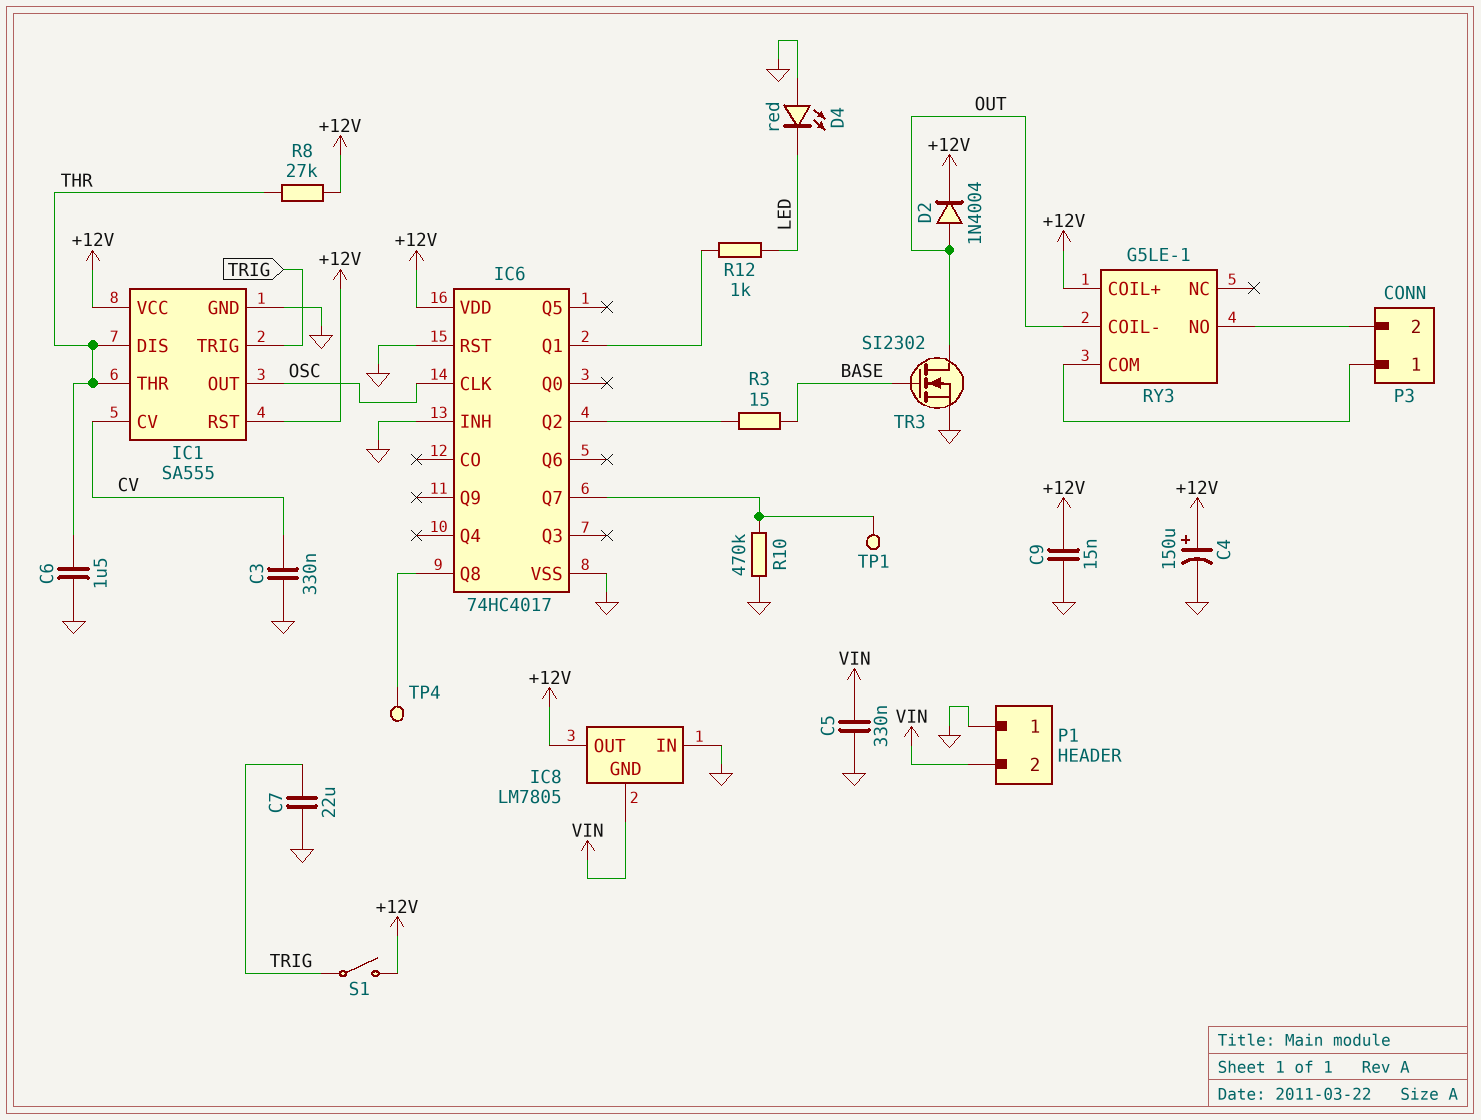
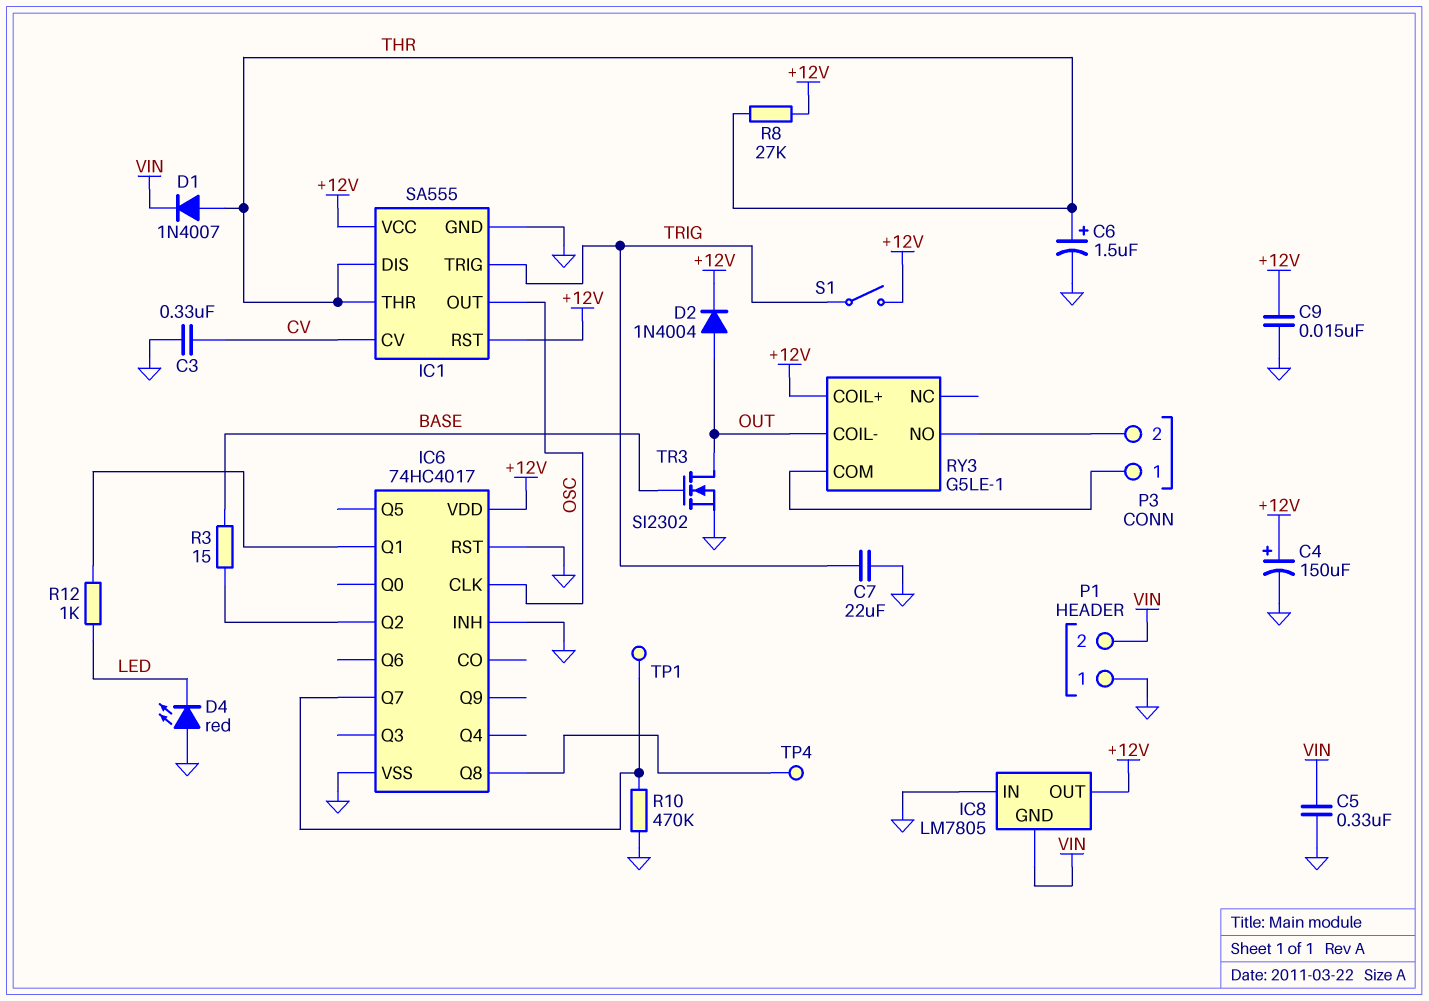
C6: 1.5uF (GND, THR) -> 1.5uF (plus THR, minus GND)
D1: none -> diode 1N4007 (A THR, K VIN)

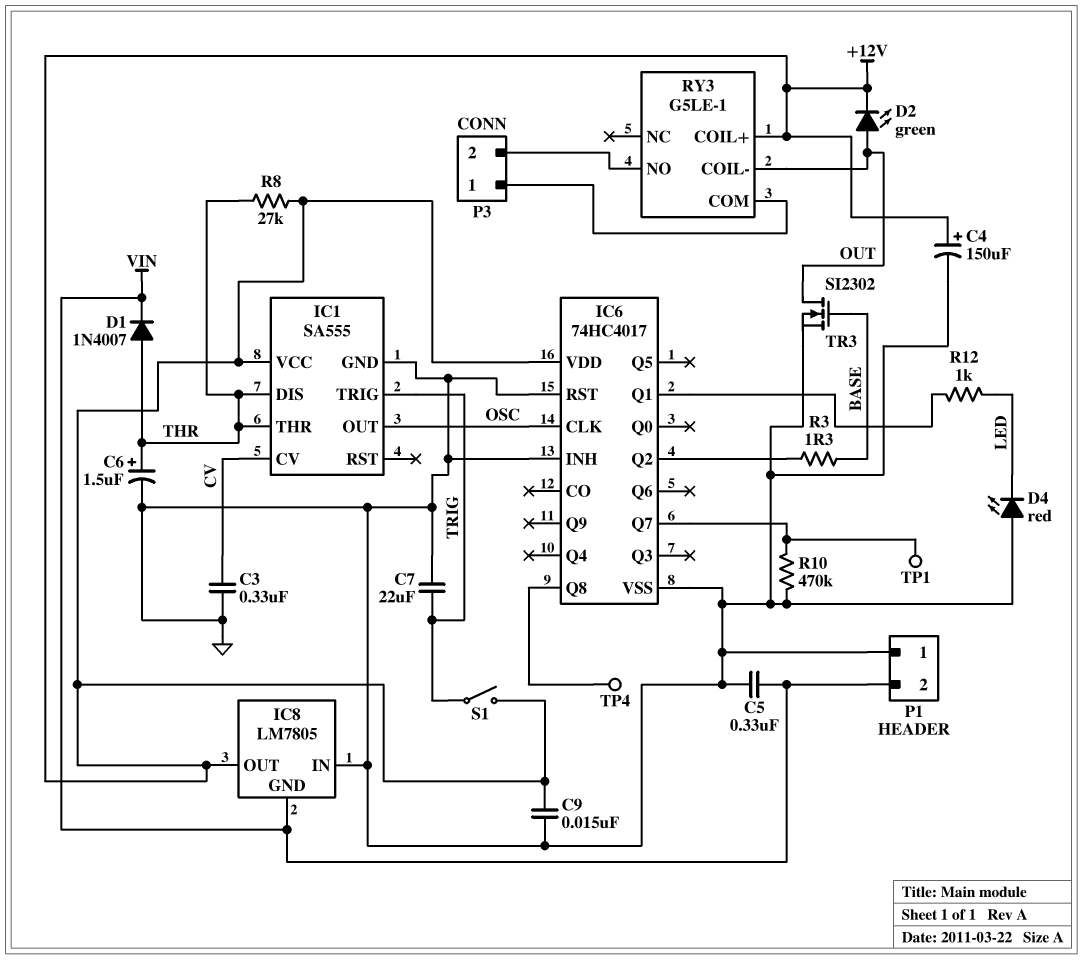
D2: diode 1N4004 (A OUT, K +12V) -> LED green (A OUT, K +12V)
IC1 pin RST: +12V -> none
R3: 15 (BASE, IC6/Q2) -> 1.3 (BASE, IC6/Q2)

